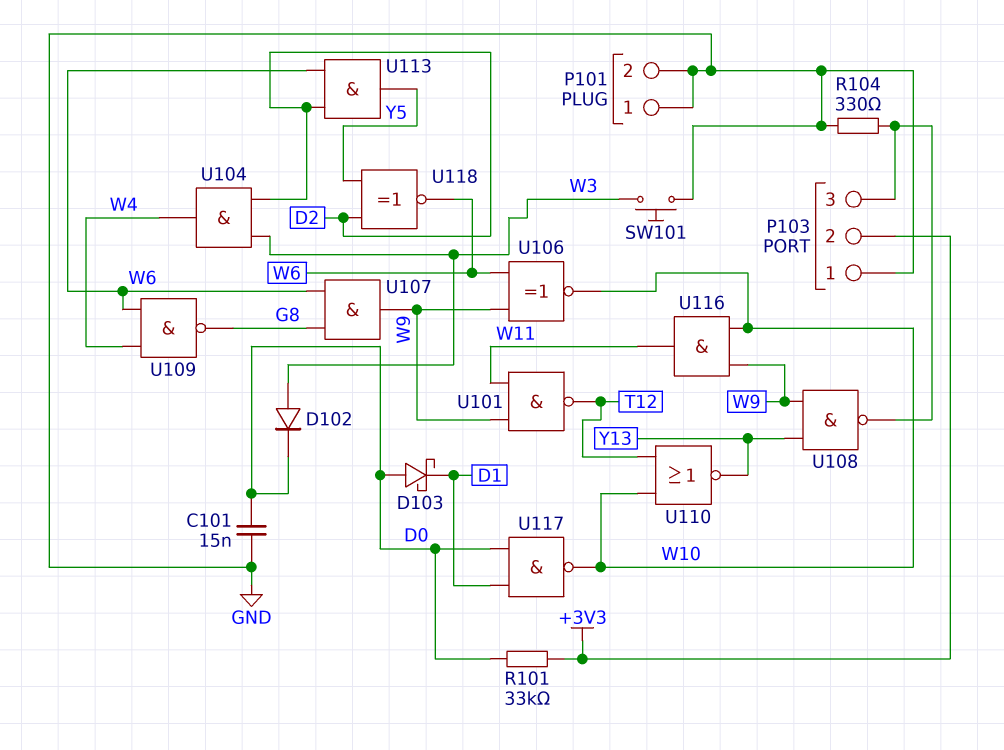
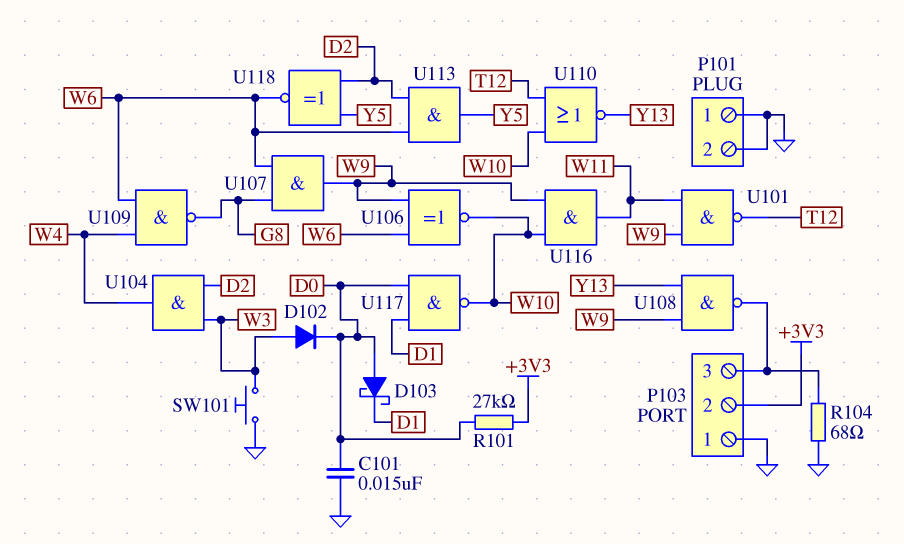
R101: 33k (+3V3, D0) -> 27k (+3V3, D0)
R104: 330 (GND, P103/3) -> 68 (GND, P103/3)

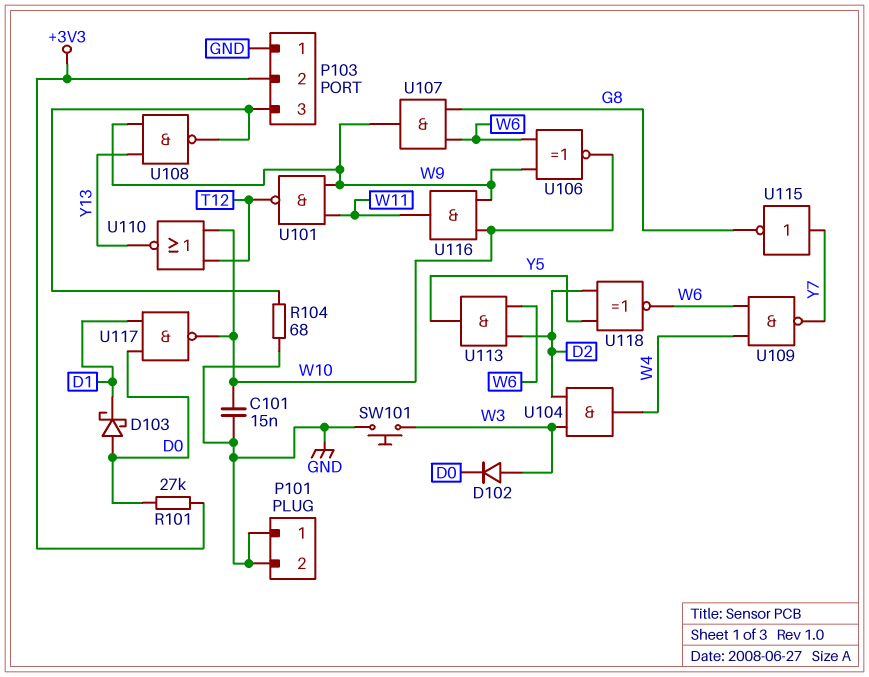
C101: 15nF (D0, GND) -> 15nF (GND, W10)
U109: NAND (in W4, in W6, out G8) -> NAND (in W4, in W6, out Y7)
U115: none -> NOT (in Y7, out G8)

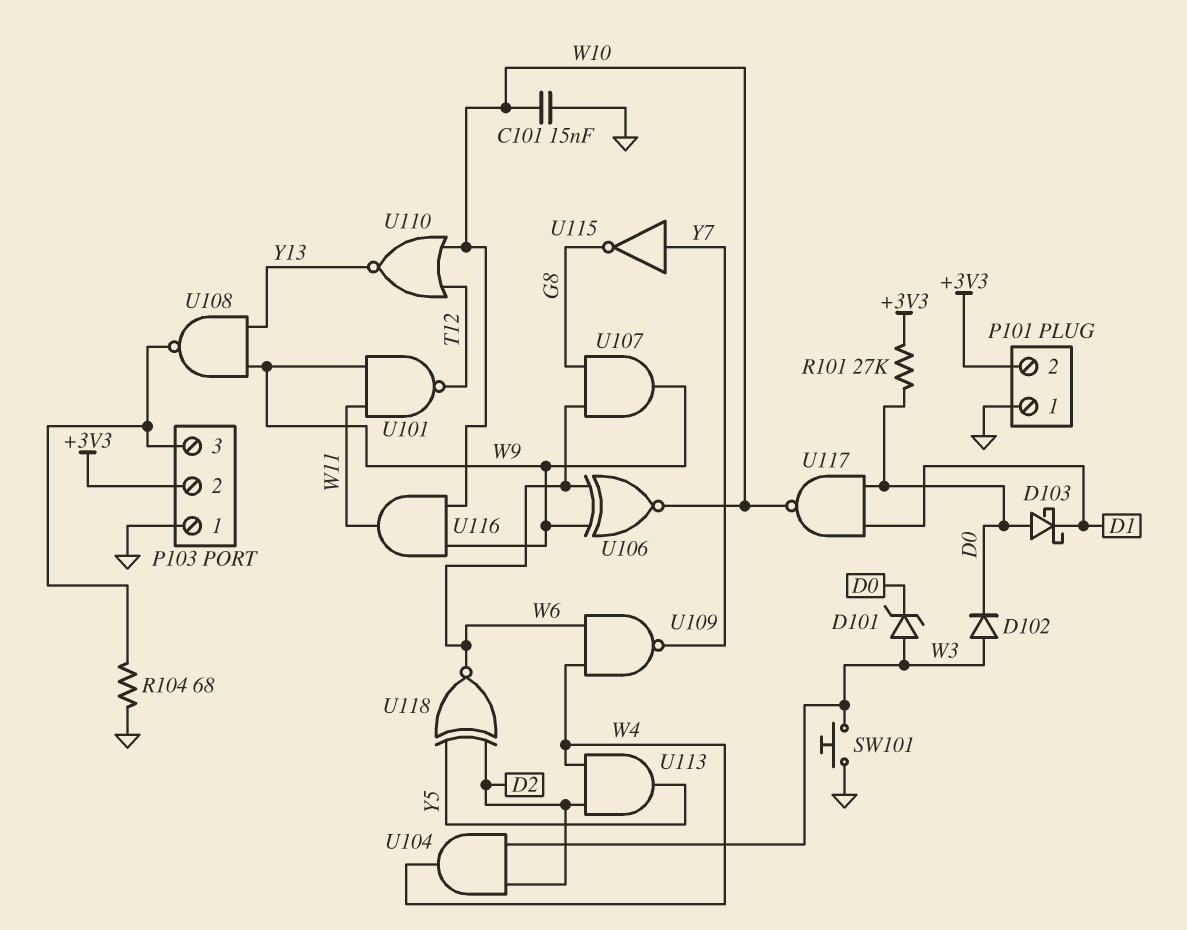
D101: none -> zener (A W3, K D0)
P101 pin 2: GND -> +3V3
U113: AND (in D2, in W6, out Y5) -> AND (in D2, in W4, out Y5)

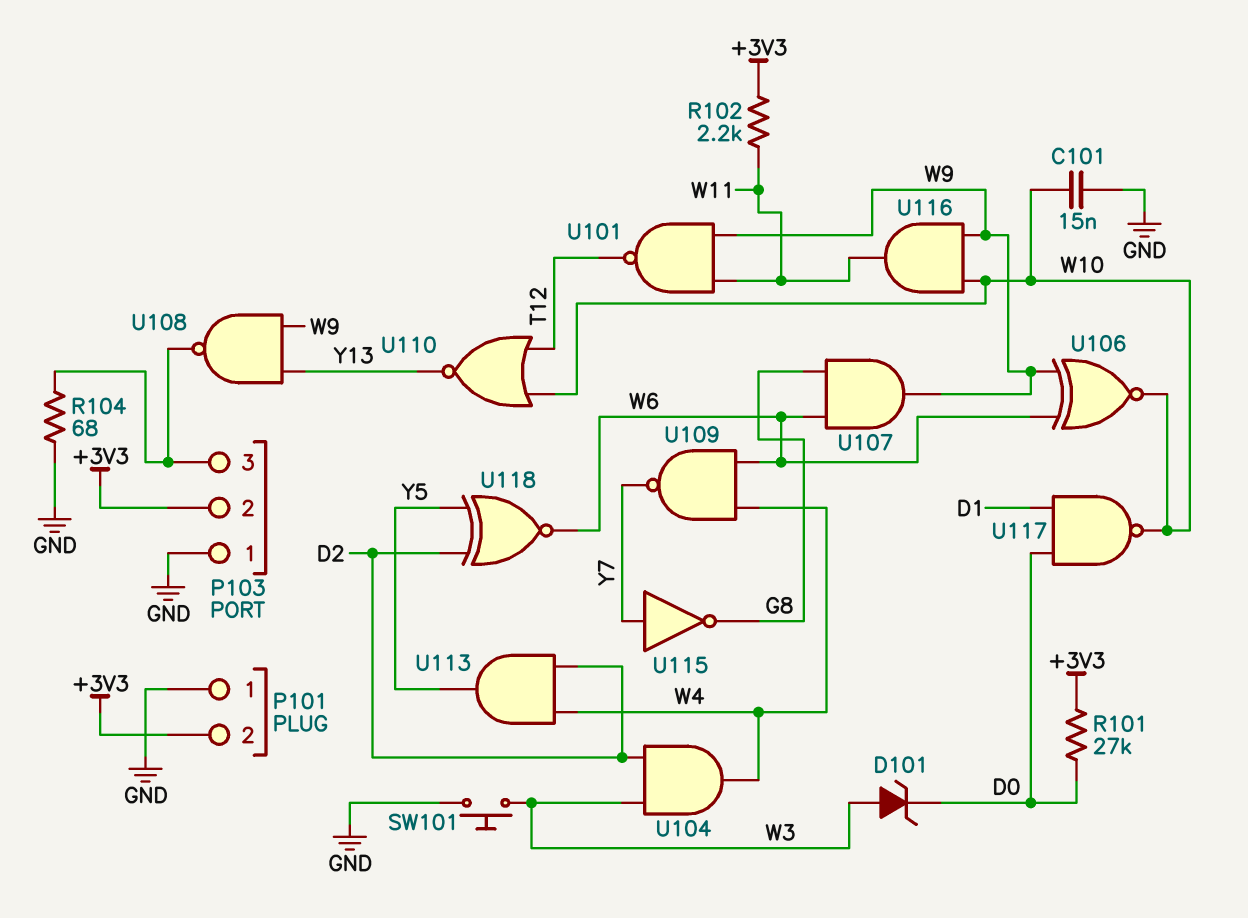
D102: diode (A W3, K D0) -> none
D103: schottky (A D0, K D1) -> none
R102: none -> 2.2k (+3V3, W11)

